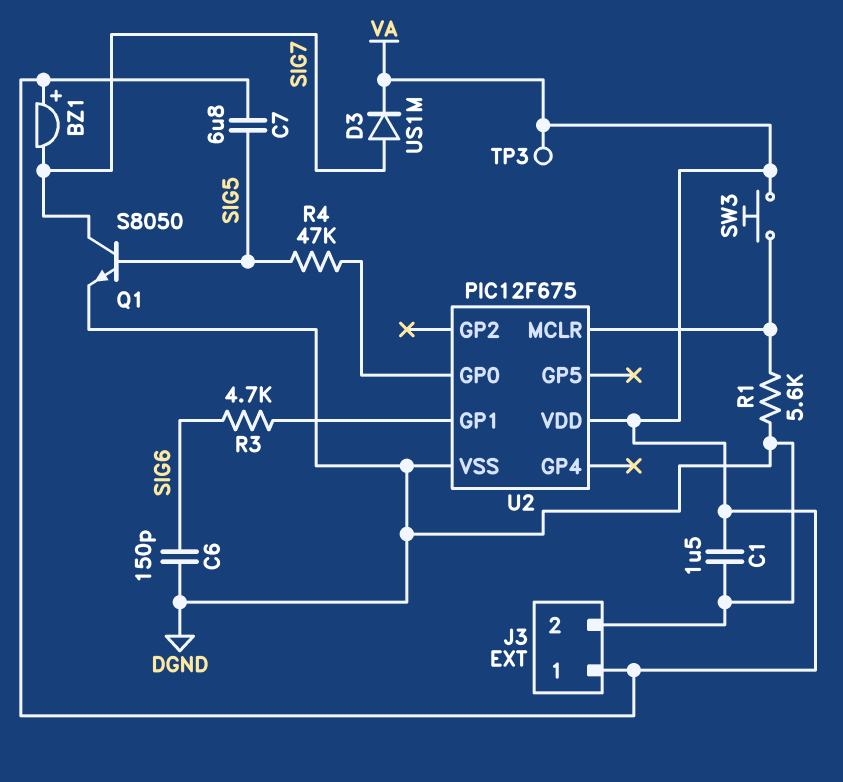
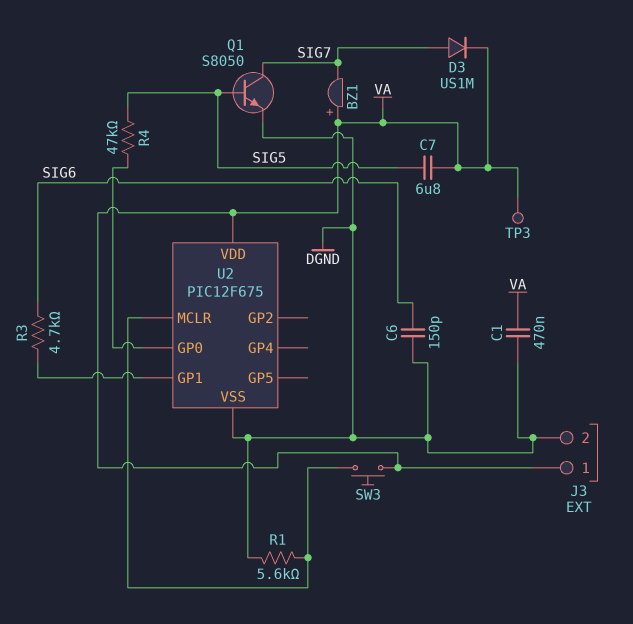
C1: 1.5uF (DGND, VA) -> 470nF (DGND, VA)

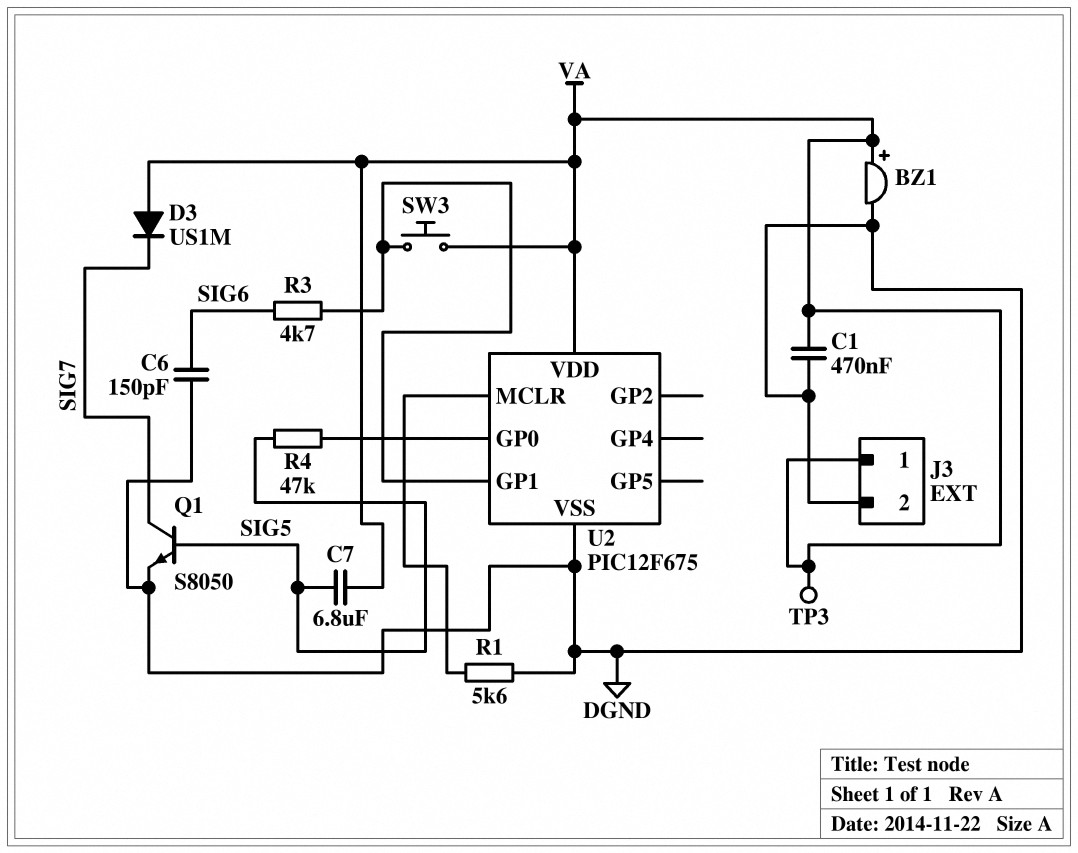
BZ1: buzzer (plus VA, minus SIG7) -> buzzer (plus VA, minus DGND)
D3: diode US1M (A SIG7, K VA) -> diode US1M (A VA, K SIG7)
SW3: button (U2/MCLR, VA) -> button (U2/GP1, VA)

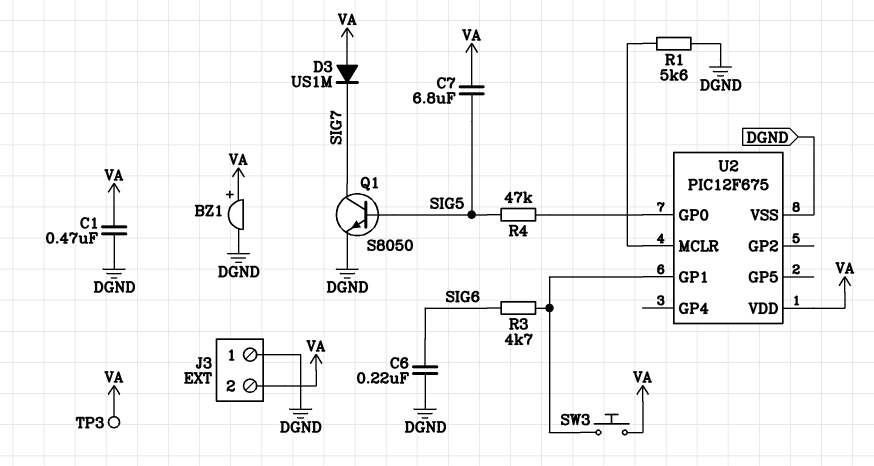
C6: 150pF (DGND, SIG6) -> 220nF (DGND, SIG6)
J3 pin 1: VA -> DGND
J3 pin 2: DGND -> VA

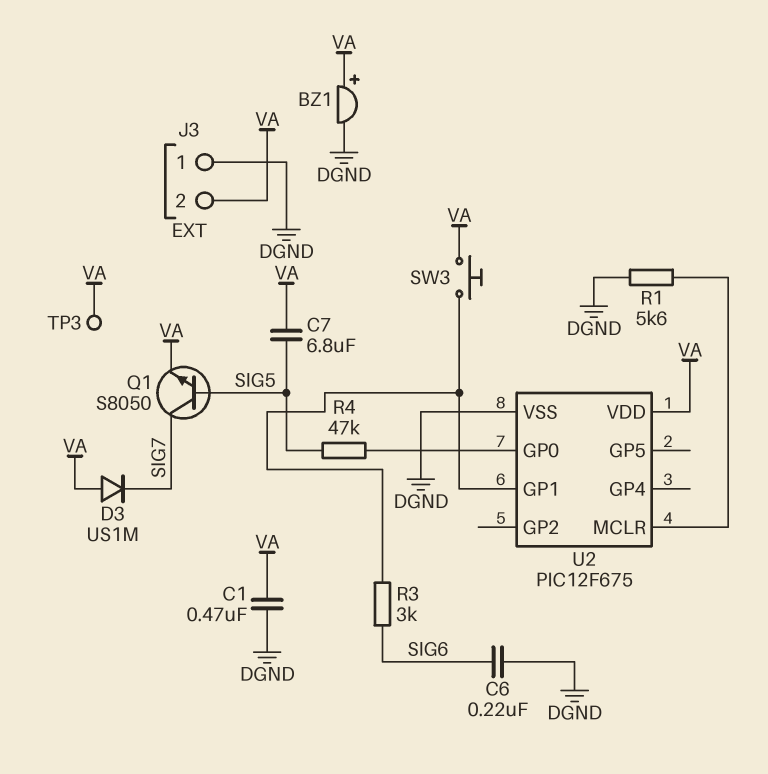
Q1: NPN S8050 (B SIG5, C SIG7, E DGND) -> NPN S8050 (B SIG5, C SIG7, E VA)
R3: 4.7k (SIG6, U2/GP1) -> 3k (SIG6, U2/GP1)

